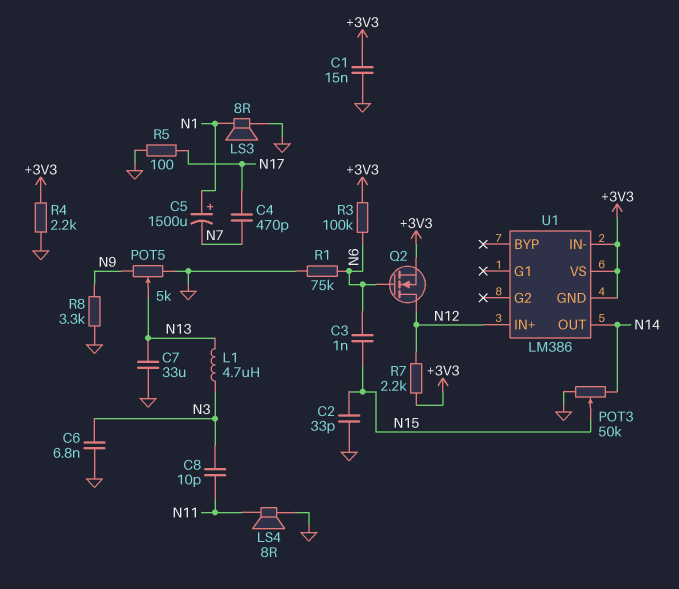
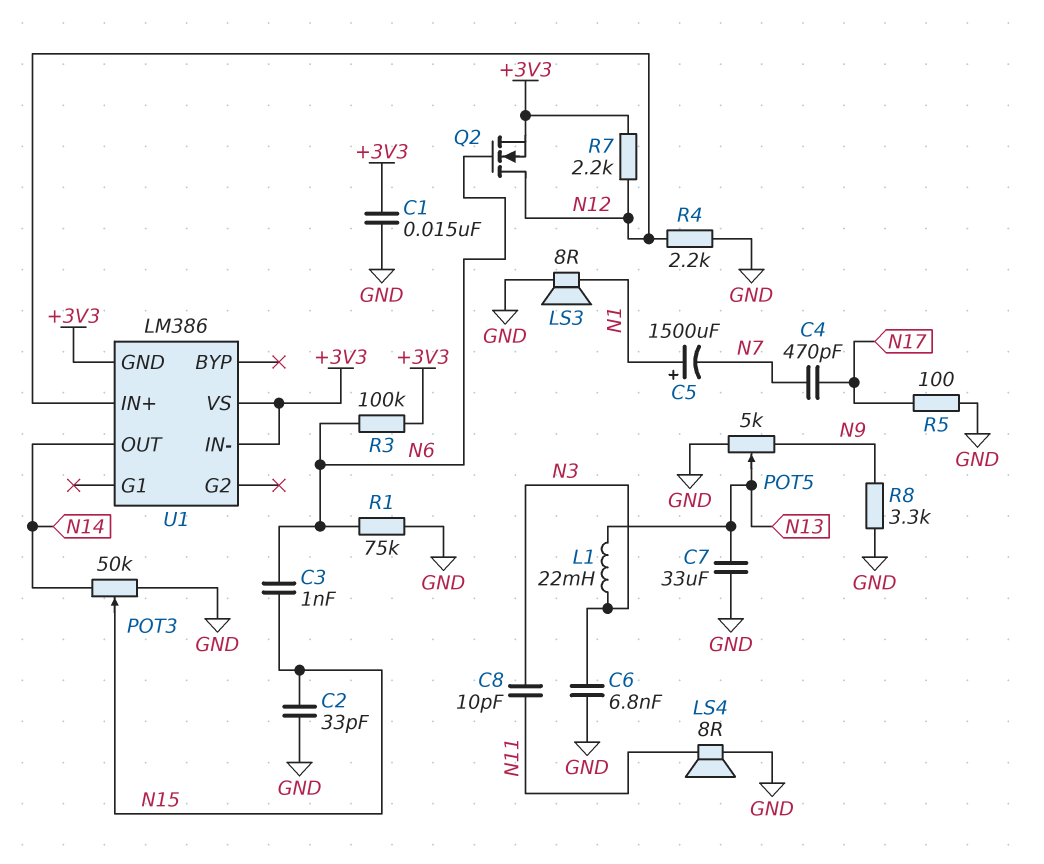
L1: 4.7uH (N3, N13) -> 22mH (N3, N13)
R4: 2.2k (+3V3, GND) -> 2.2k (GND, N12)

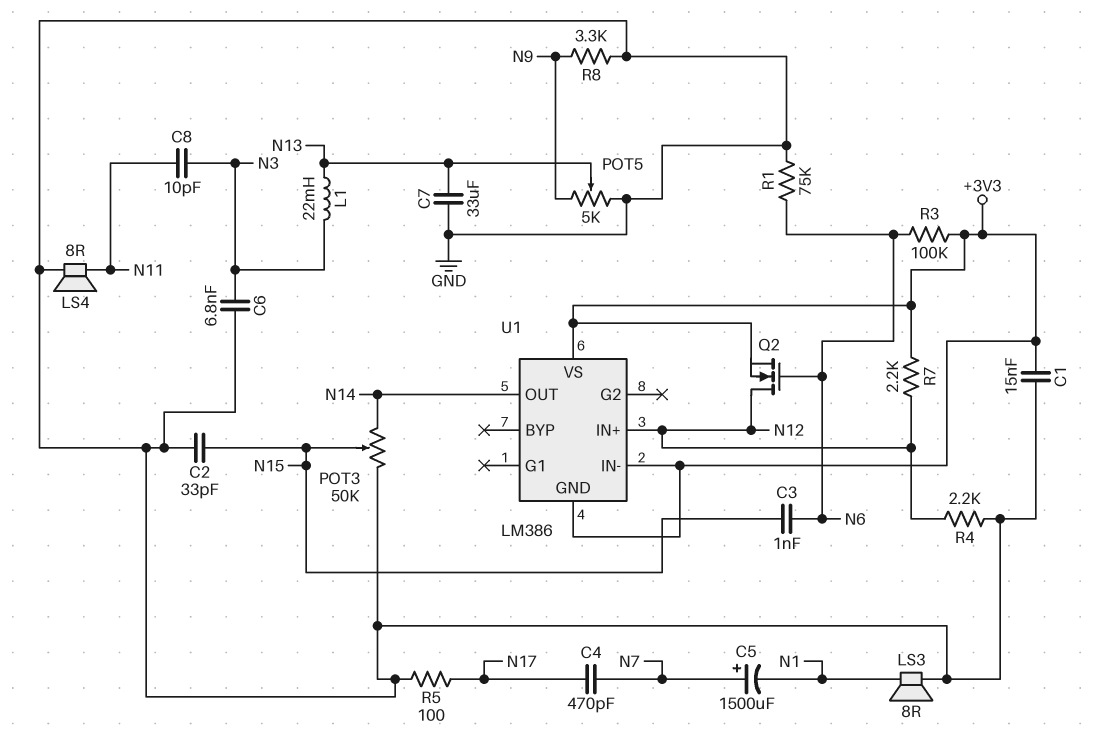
C5: 1500uF (plus N1, minus N7) -> 1500uF (plus N7, minus N1)

